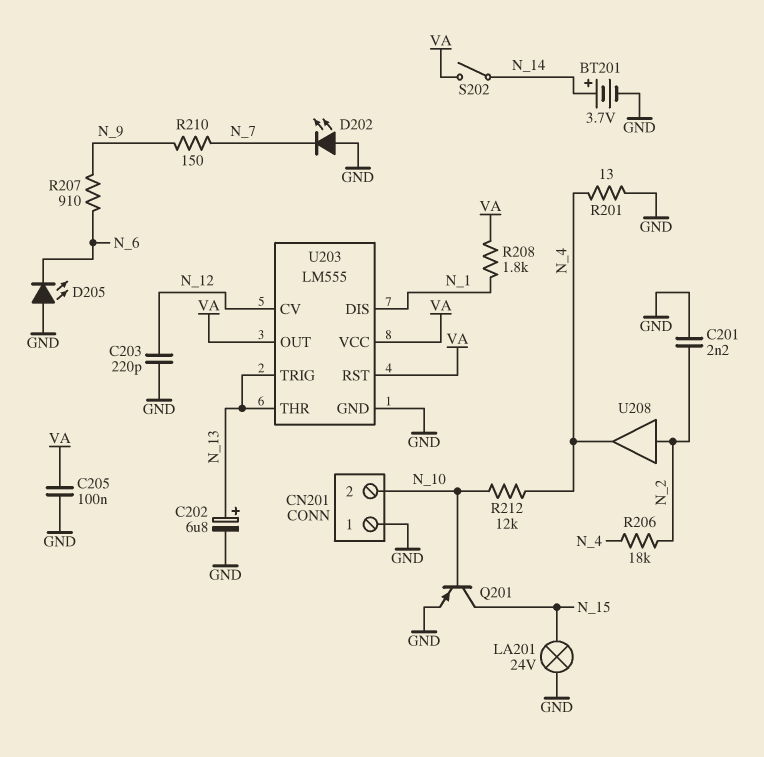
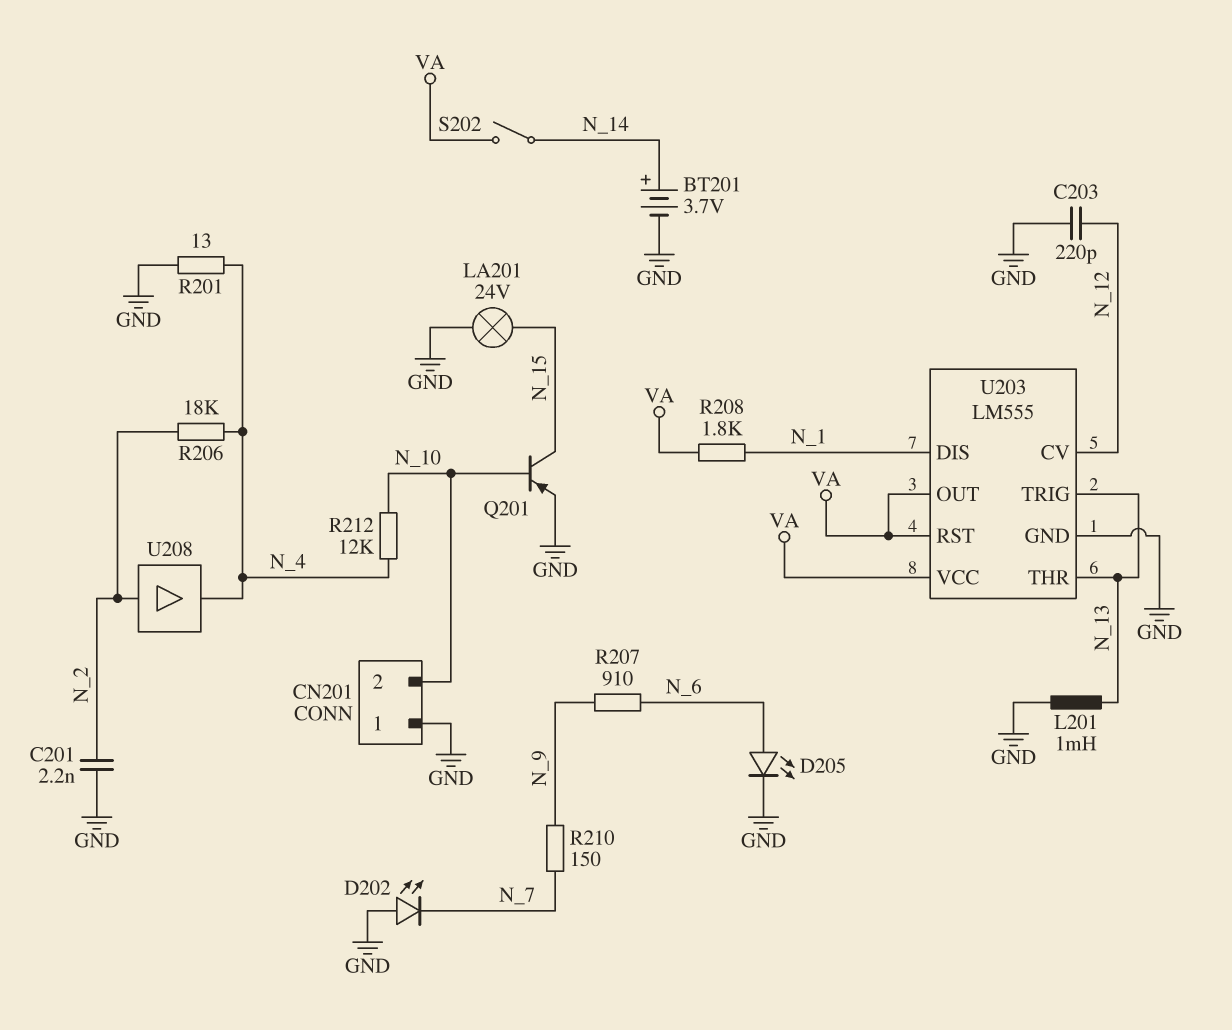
C202: 6.8uF (plus N_13, minus GND) -> none
C205: 100nF (GND, VA) -> none
D205: LED (A GND, K N_6) -> LED (A N_6, K GND)
L201: none -> 1mH (GND, N_13)

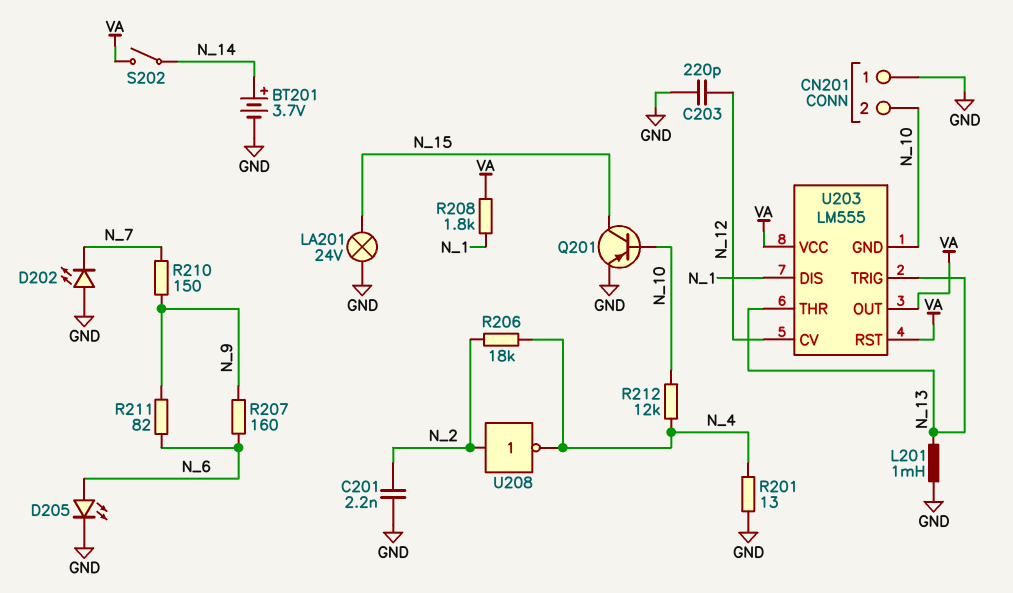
R207: 910 (N_6, N_9) -> 160 (N_6, N_9)
R211: none -> 82 (N_6, N_9)
U203 pin GND: GND -> N_10
U208: buffer (in N_2, out N_4) -> NOT (in N_2, out N_4)

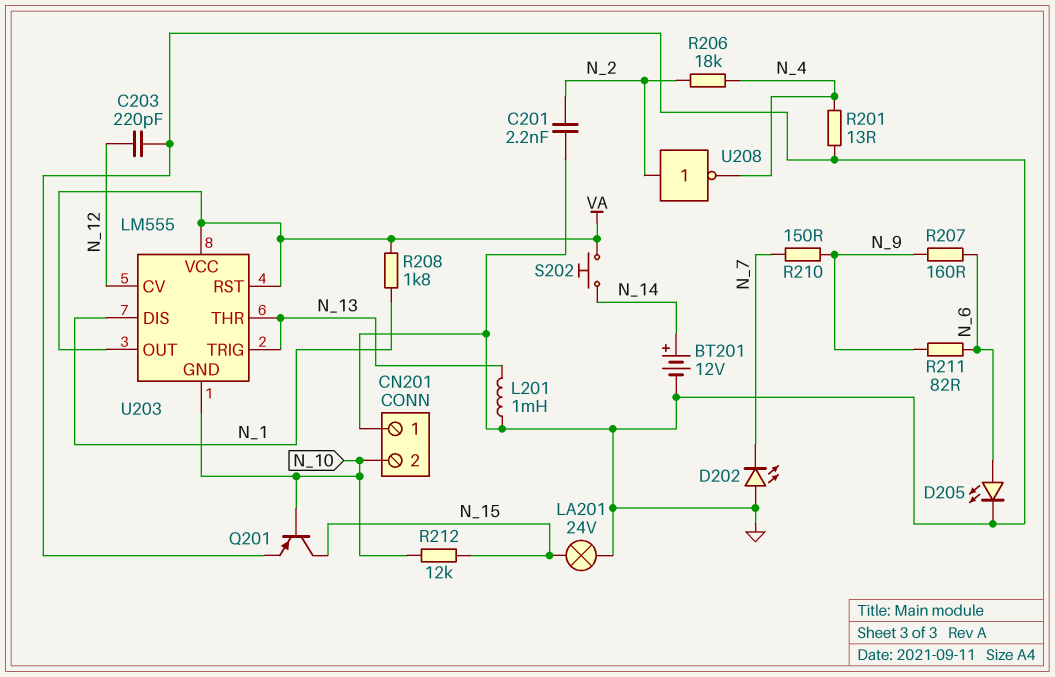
BT201: 3.7V (plus N_14, minus GND) -> 12V (plus N_14, minus GND)
R212: 12k (N_4, N_10) -> 12k (N_10, N_15)
S202: switch (N_14, VA) -> button (N_14, VA)

